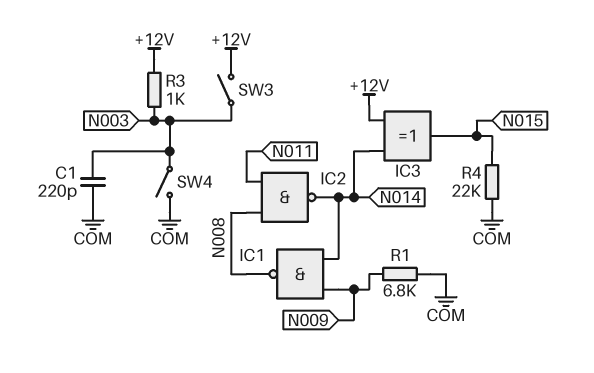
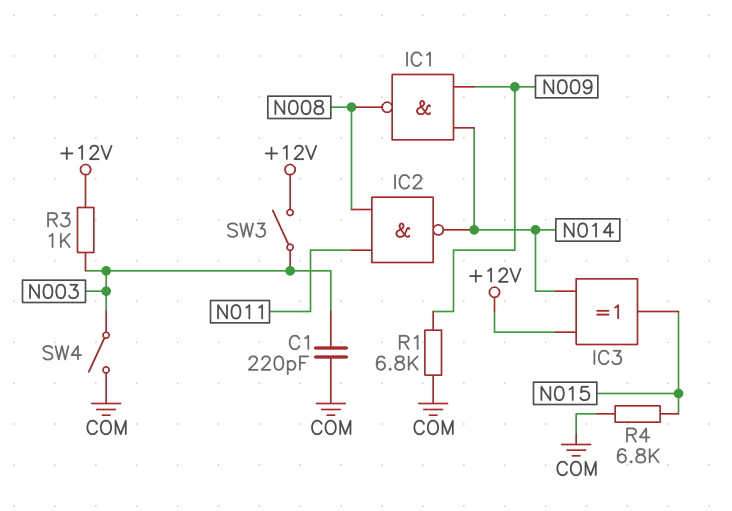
R4: 22k (COM, N015) -> 6.8k (COM, N015)

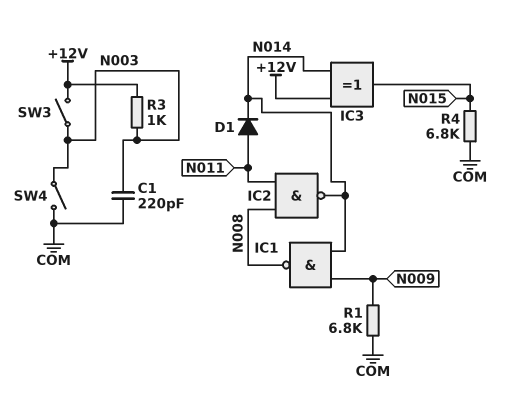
D1: none -> diode (A N011, K N014)

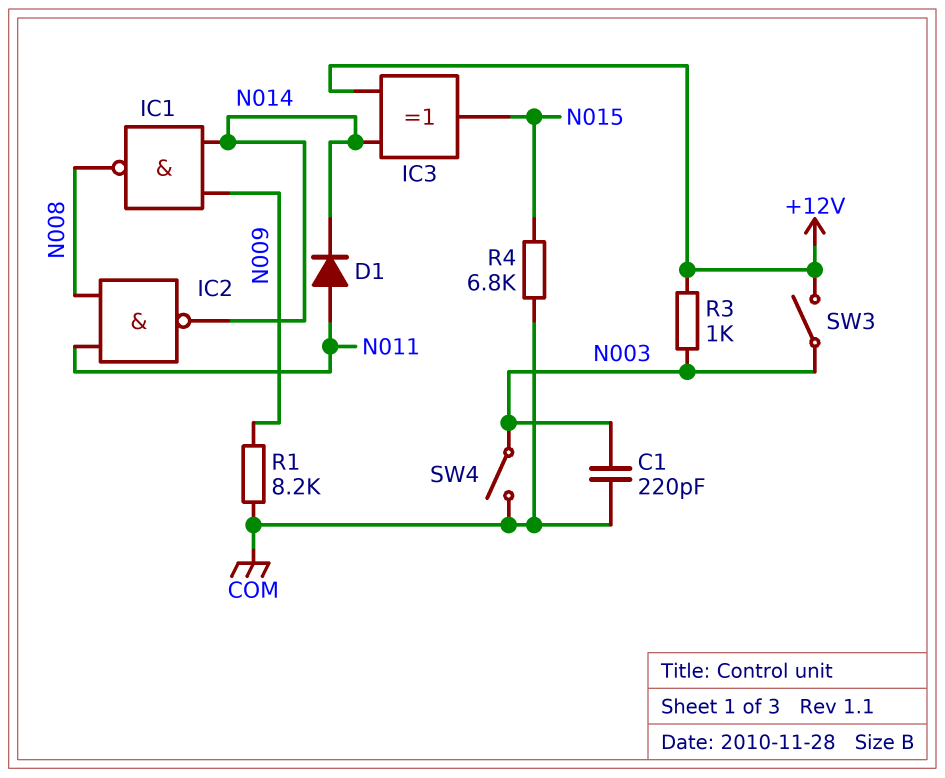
R1: 6.8k (COM, N009) -> 8.2k (COM, N009)

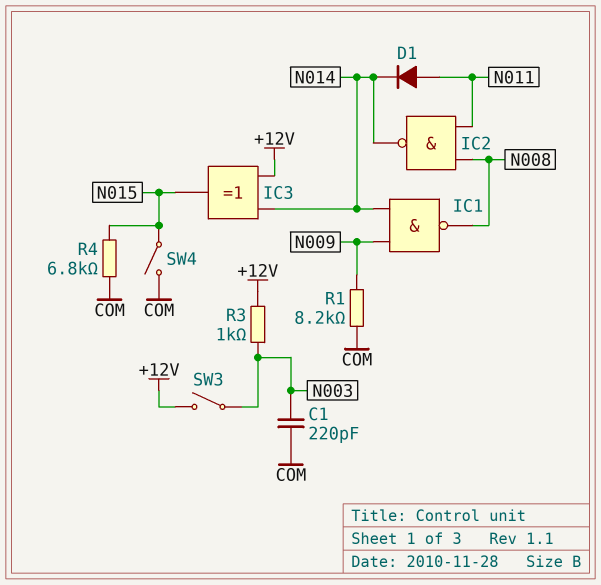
SW4: switch (COM, N003) -> switch (COM, N015)

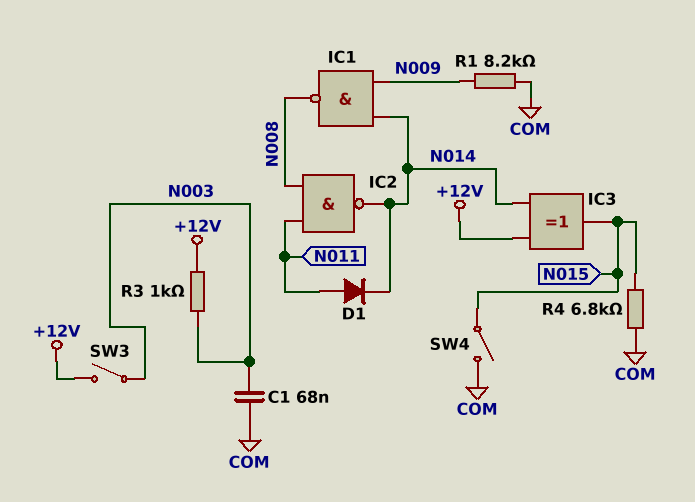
C1: 220pF (COM, N003) -> 68nF (COM, N003)

